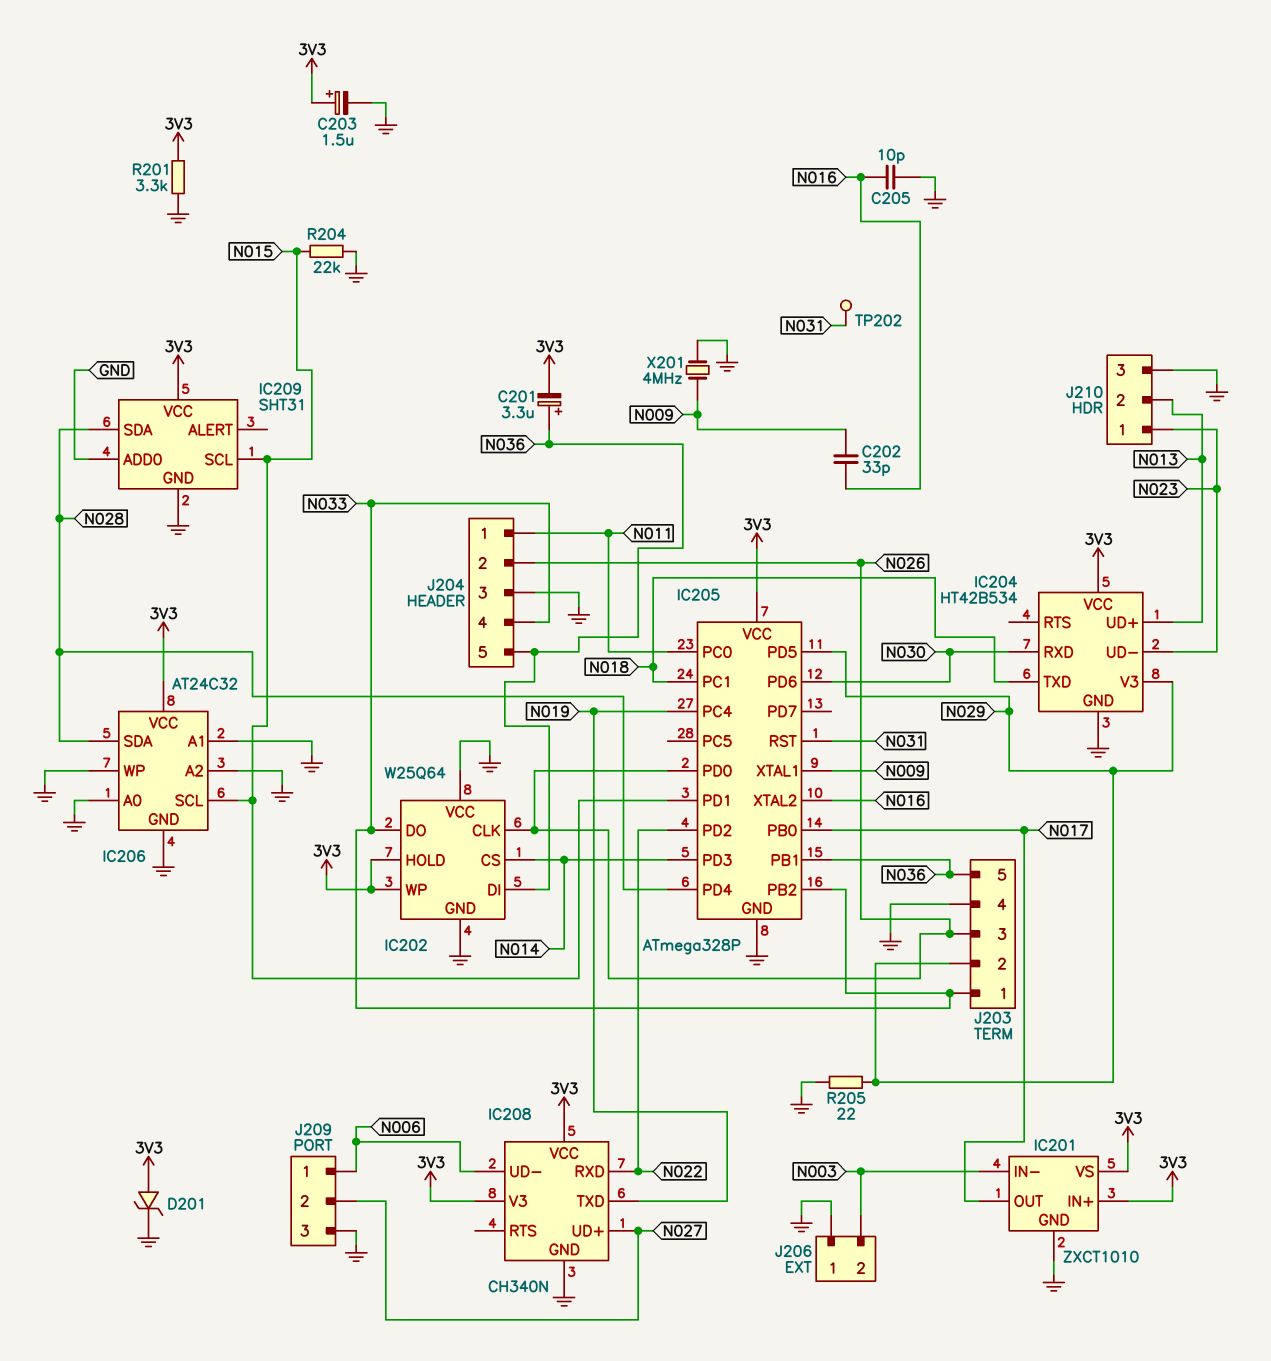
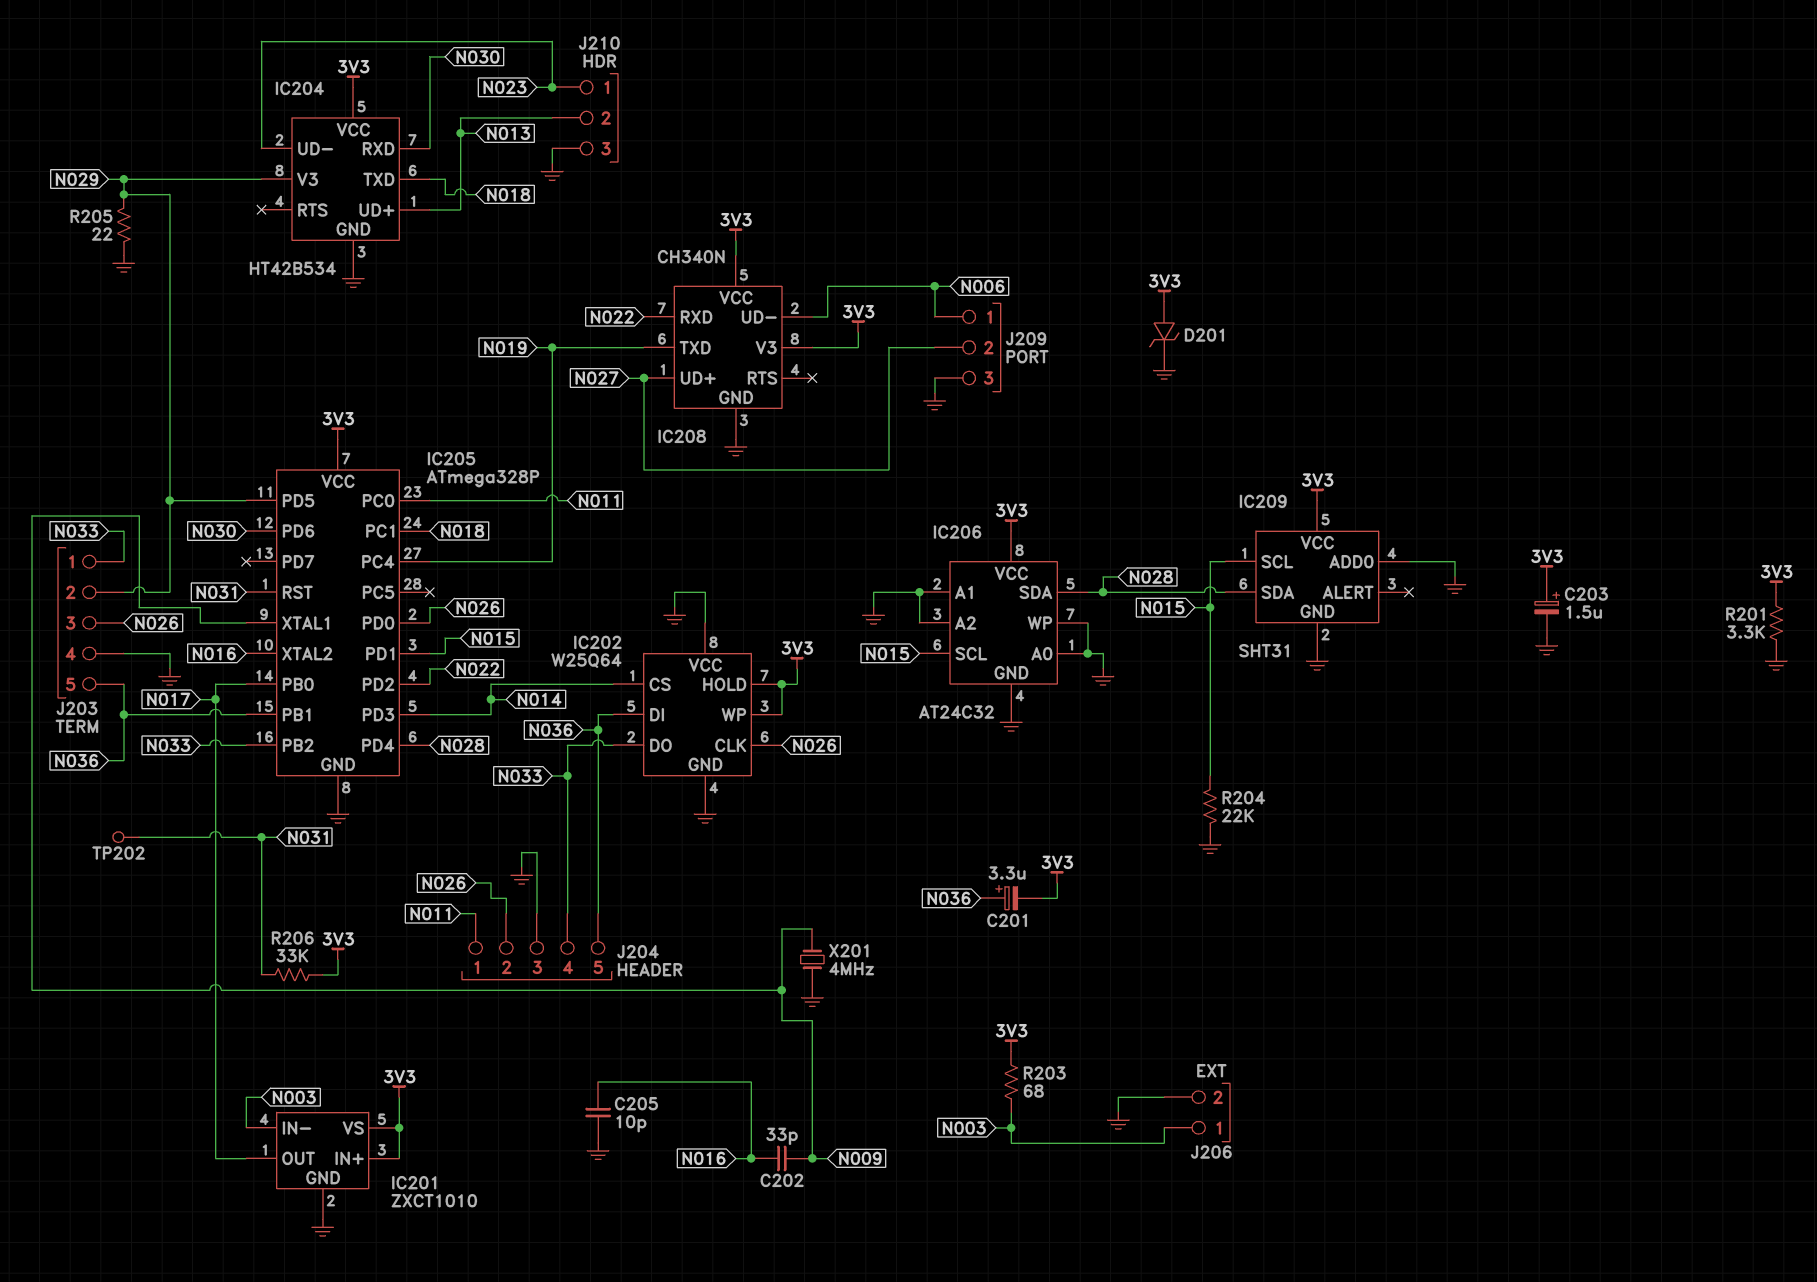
J206 pin 1: GND -> N003
J206 pin 2: N003 -> GND
R203: none -> 68 (3V3, N003)
R206: none -> 33k (3V3, N031)

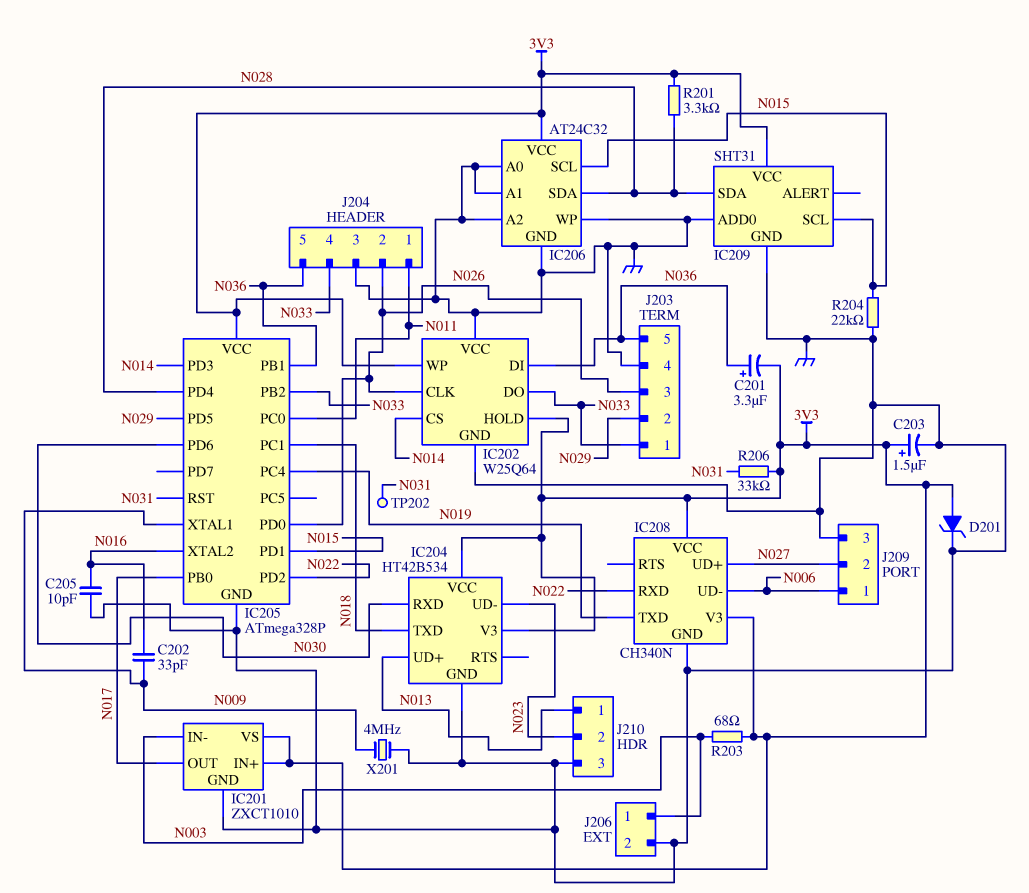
IC204 pin V3: N029 -> 3V3
J210 pin 1: N023 -> N013
J210 pin 2: N013 -> N023
R201: 3.3k (3V3, GND) -> 3.3k (3V3, N028)
R205: 22 (GND, N029) -> none

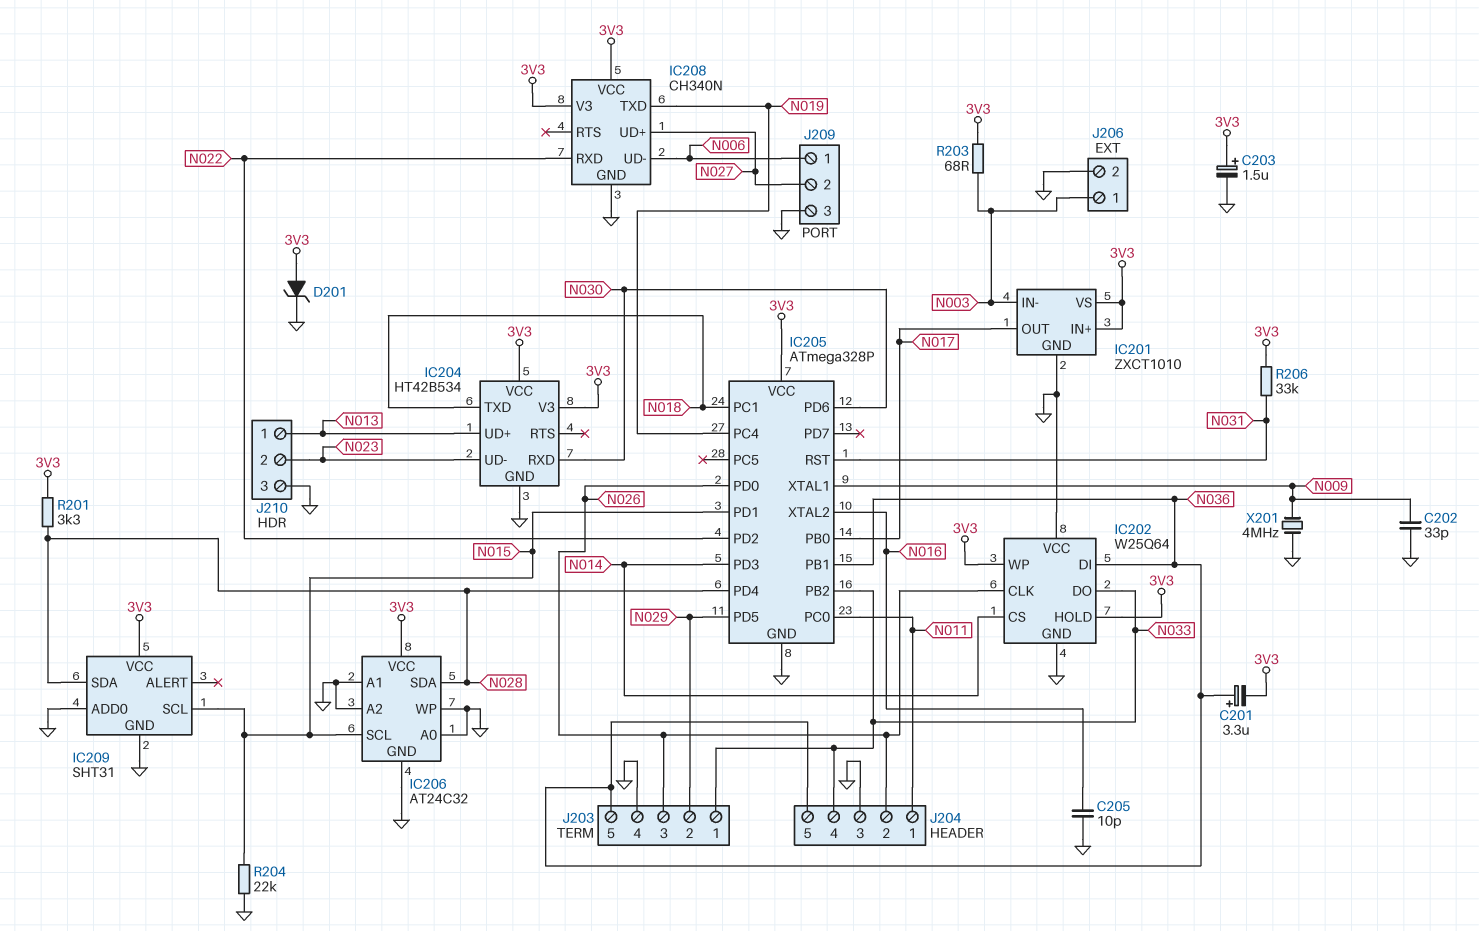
C202: 33pF (N009, N016) -> 33pF (GND, N009)
TP202: test point (N031) -> none

